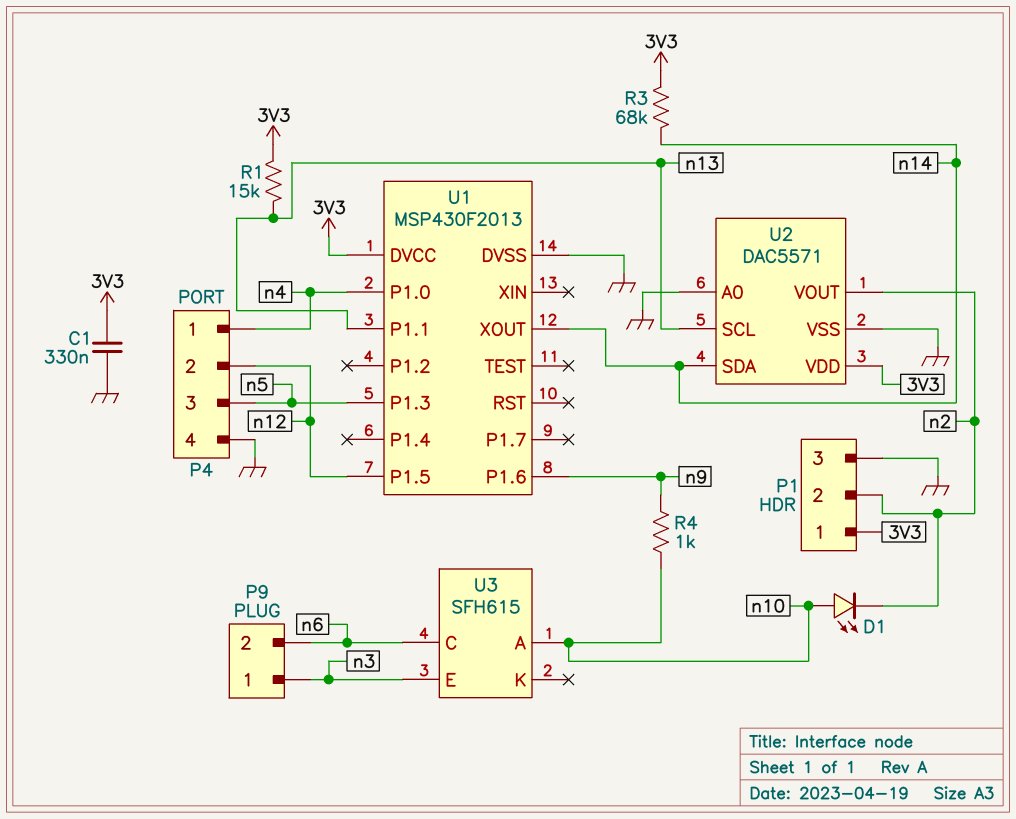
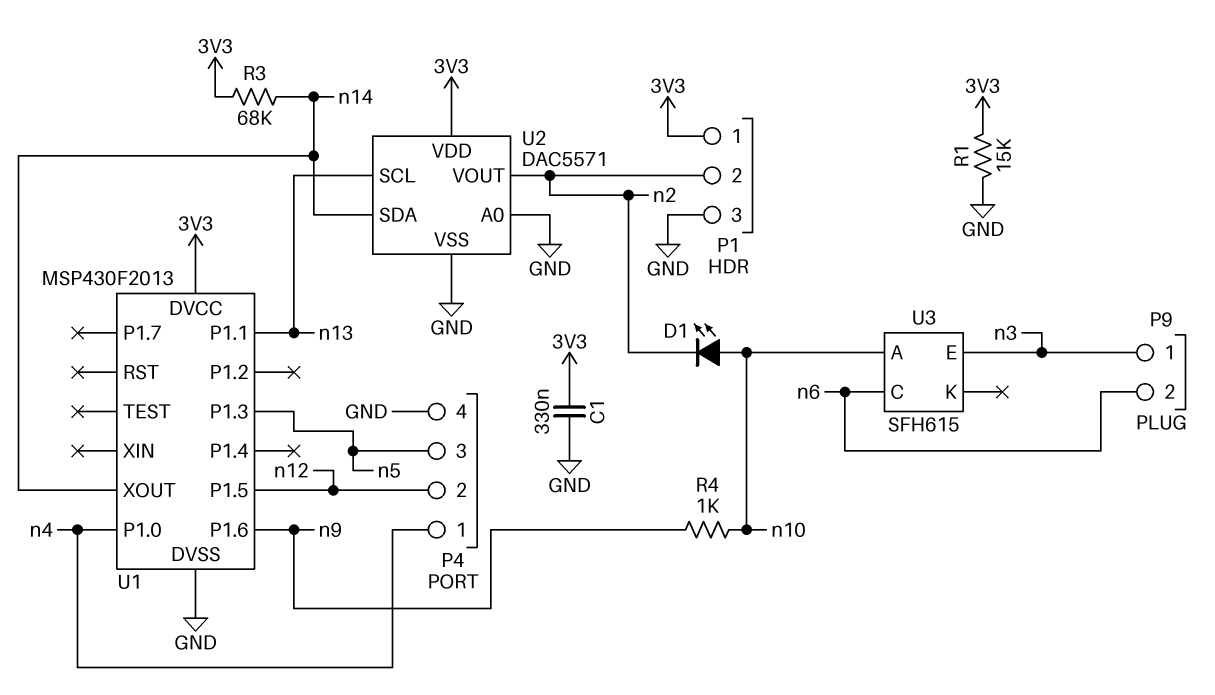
R1: 15k (3V3, n13) -> 15k (3V3, GND)

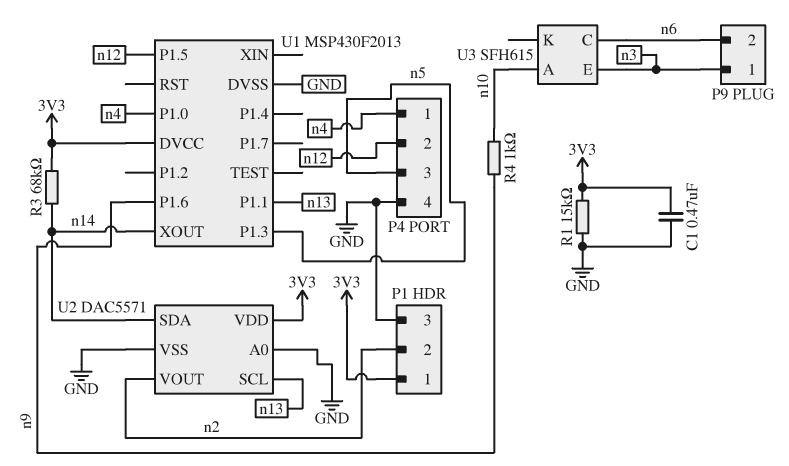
C1: 330nF (3V3, GND) -> 470nF (3V3, GND)
D1: LED (A n10, K n2) -> none

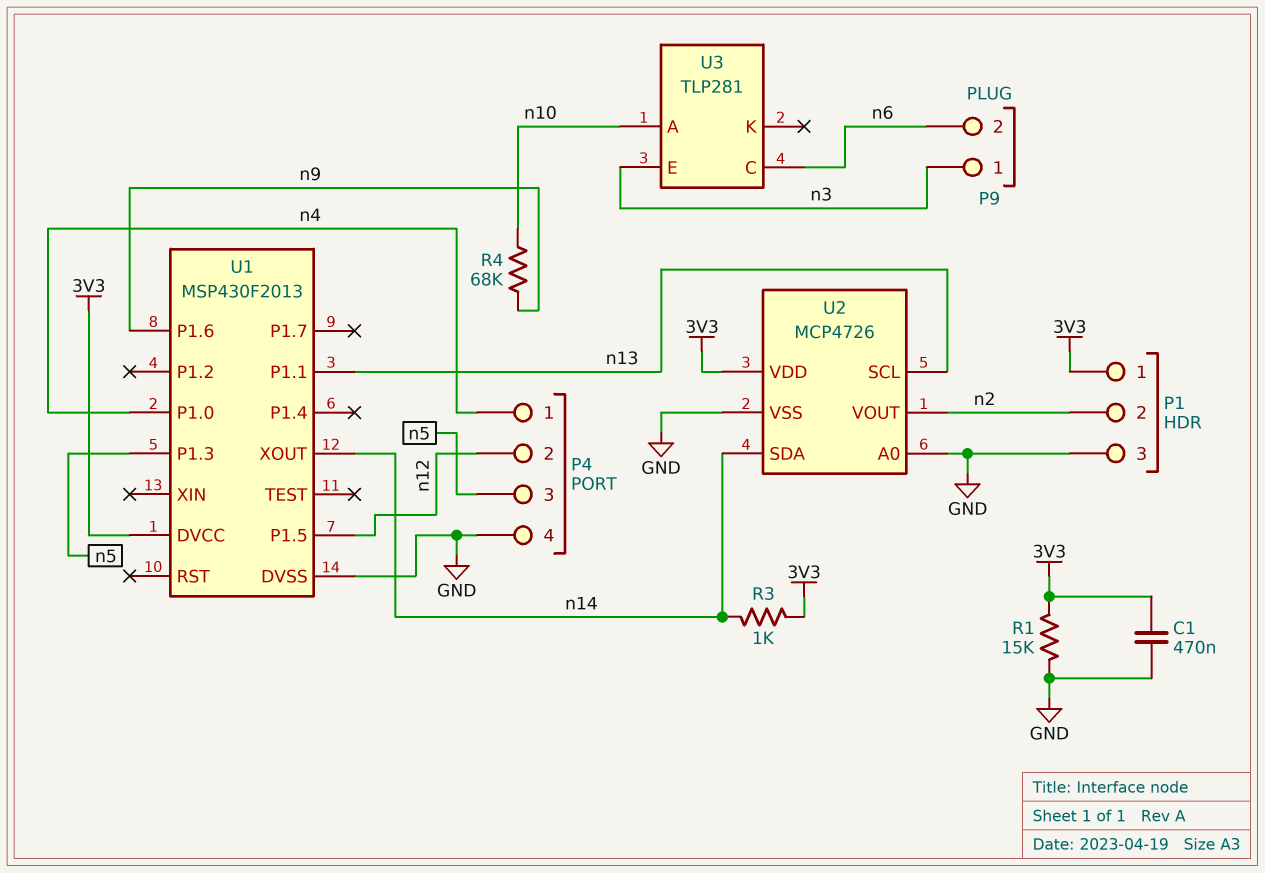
R3: 68k (3V3, n14) -> 1k (3V3, n14)
R4: 1k (n9, n10) -> 68k (n9, n10)
U2: DAC5571 -> MCP4726
U3: SFH615 -> TLP281

